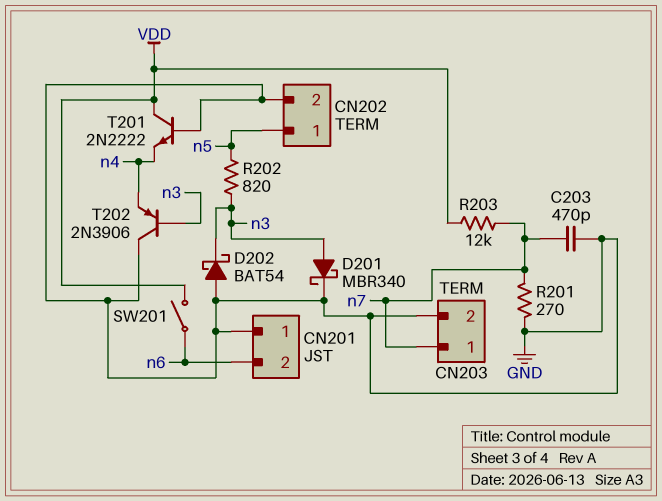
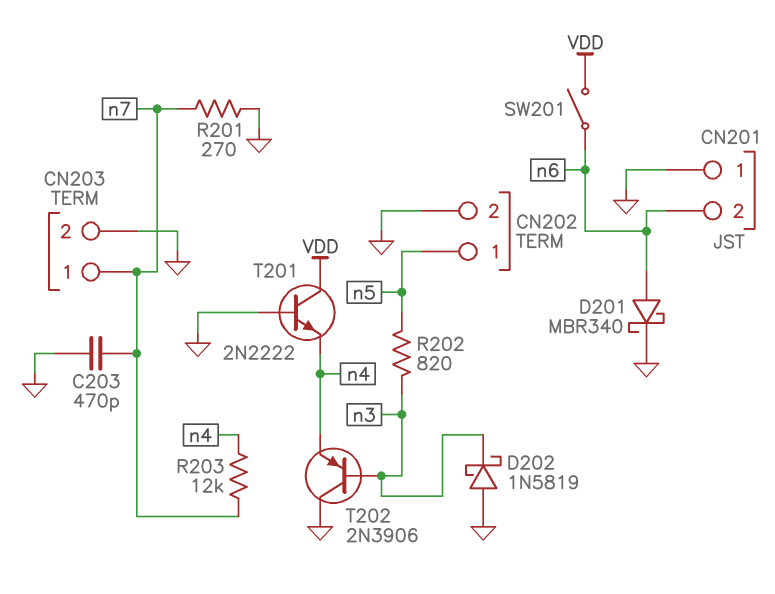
D201: schottky MBR340 (A n3, K GND) -> schottky MBR340 (A n6, K GND)
D202: schottky BAT54 (A GND, K n3) -> schottky 1N5819 (A GND, K n3)
R203: 12k (VDD, n7) -> 12k (n4, n7)

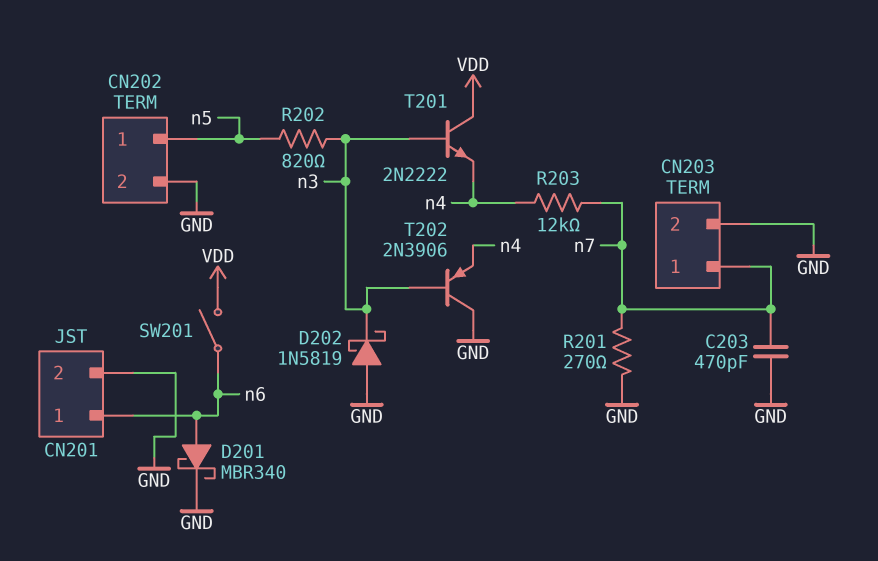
CN201 pin 1: GND -> n6
CN201 pin 2: n6 -> GND
T201: NPN 2N2222 (B GND, C VDD, E n4) -> NPN 2N2222 (B n3, C VDD, E n4)

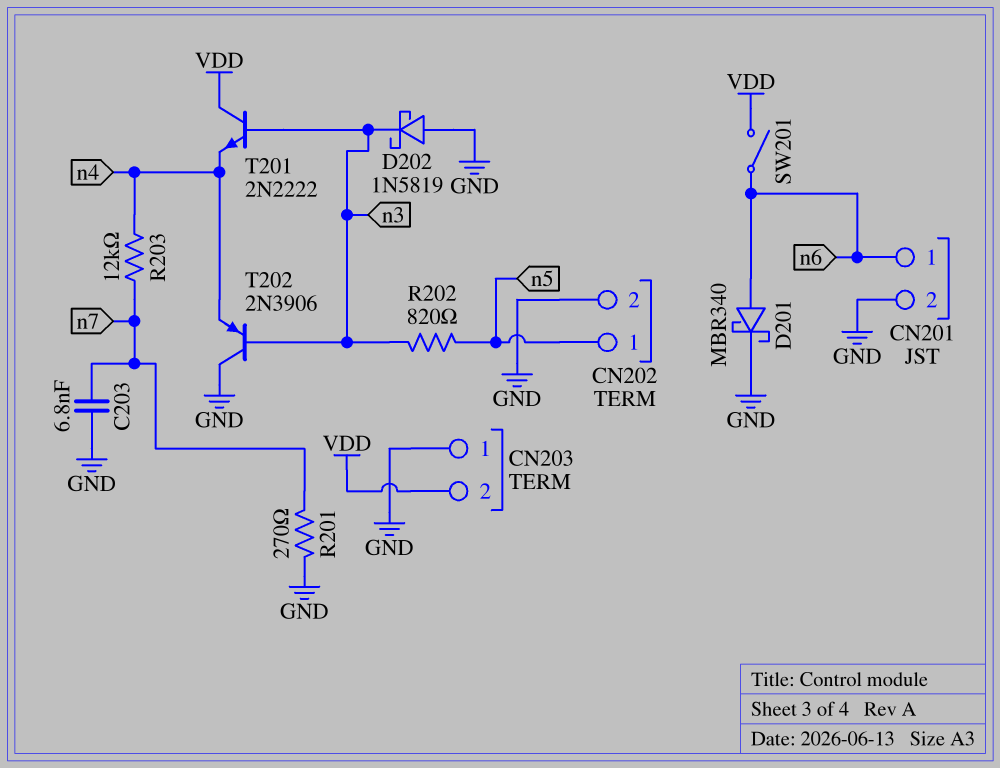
C203: 470pF (GND, n7) -> 6.8nF (GND, n7)
CN203 pin 1: n7 -> GND
CN203 pin 2: GND -> VDD

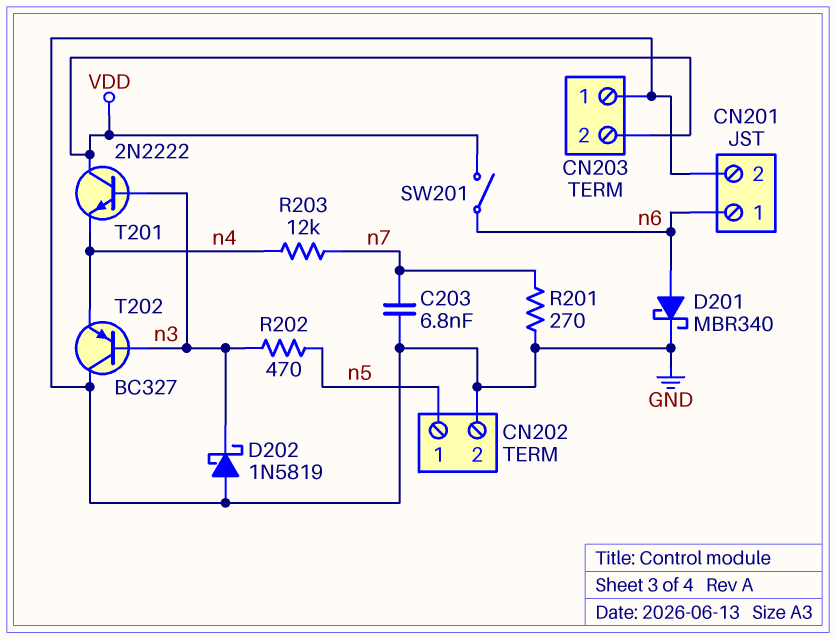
R202: 820 (n3, n5) -> 470 (n3, n5)
T202: PNP 2N3906 (B n3, C GND, E n4) -> PNP BC327 (B n3, C GND, E n4)

